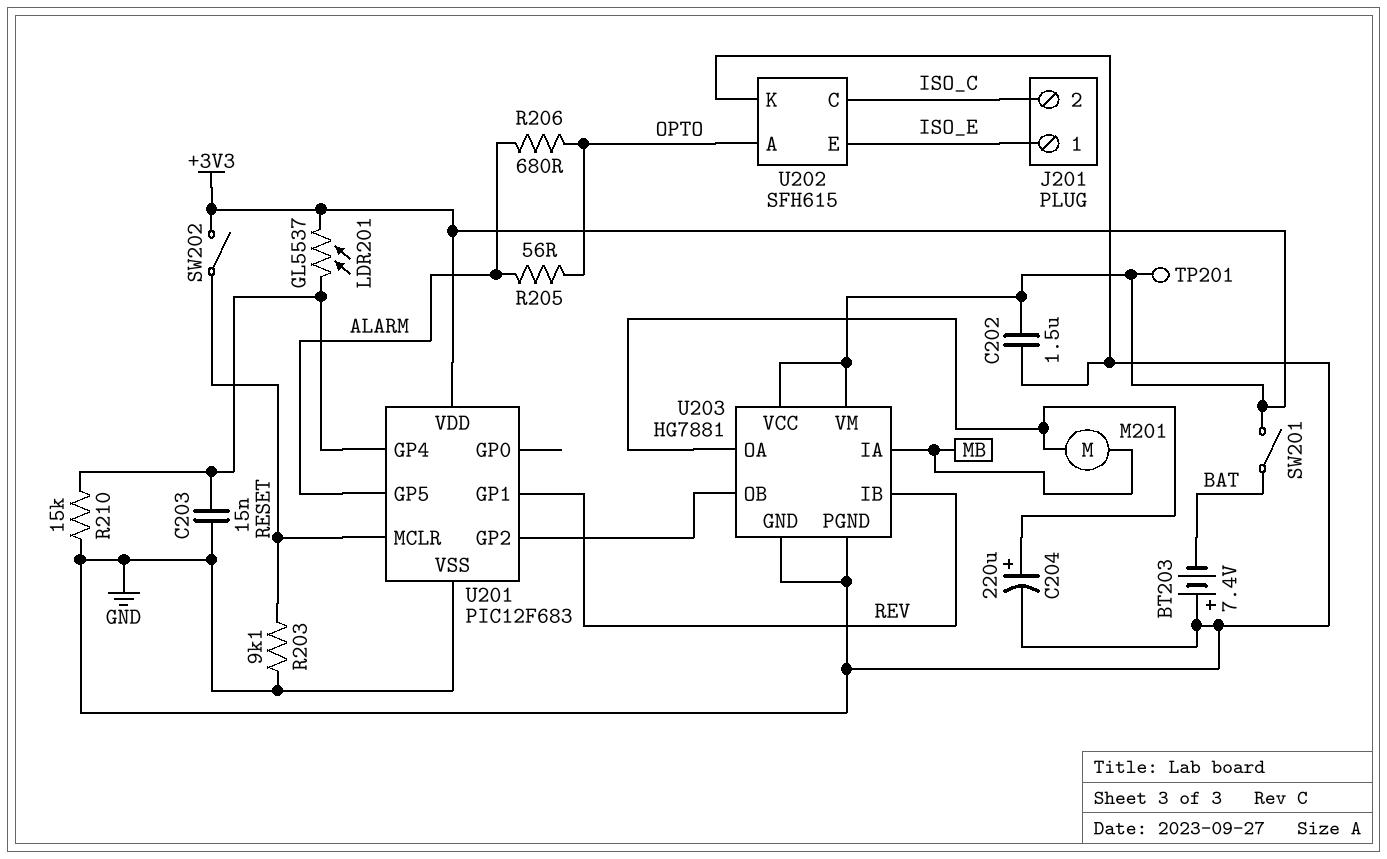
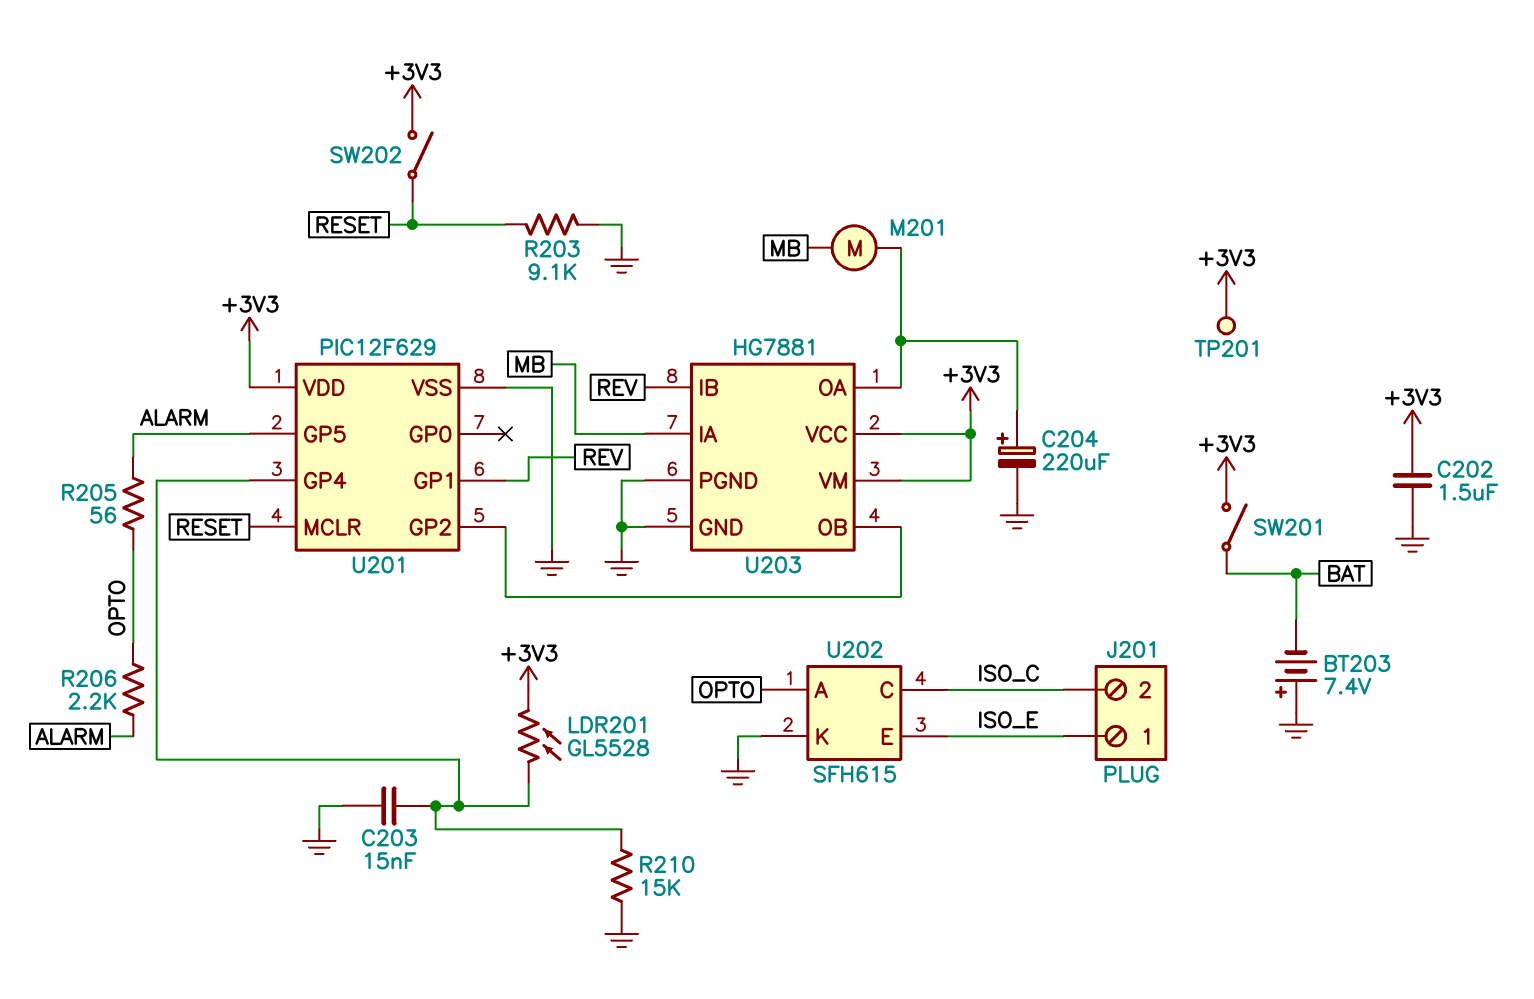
LDR201: GL5537 (+3V3, U201/GP4) -> GL5528 (+3V3, U201/GP4)
R206: 680 (ALARM, OPTO) -> 2.2k (ALARM, OPTO)
U201: PIC12F683 -> PIC12F629

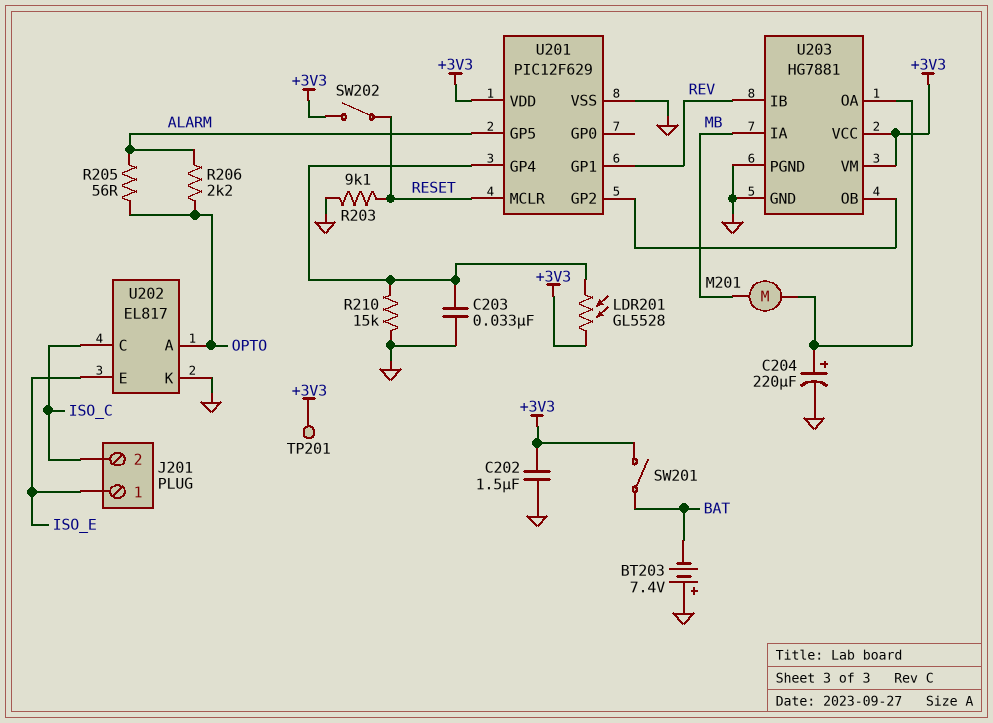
C203: 15nF (GND, U201/GP4) -> 33nF (GND, U201/GP4)
U202: SFH615 -> EL817

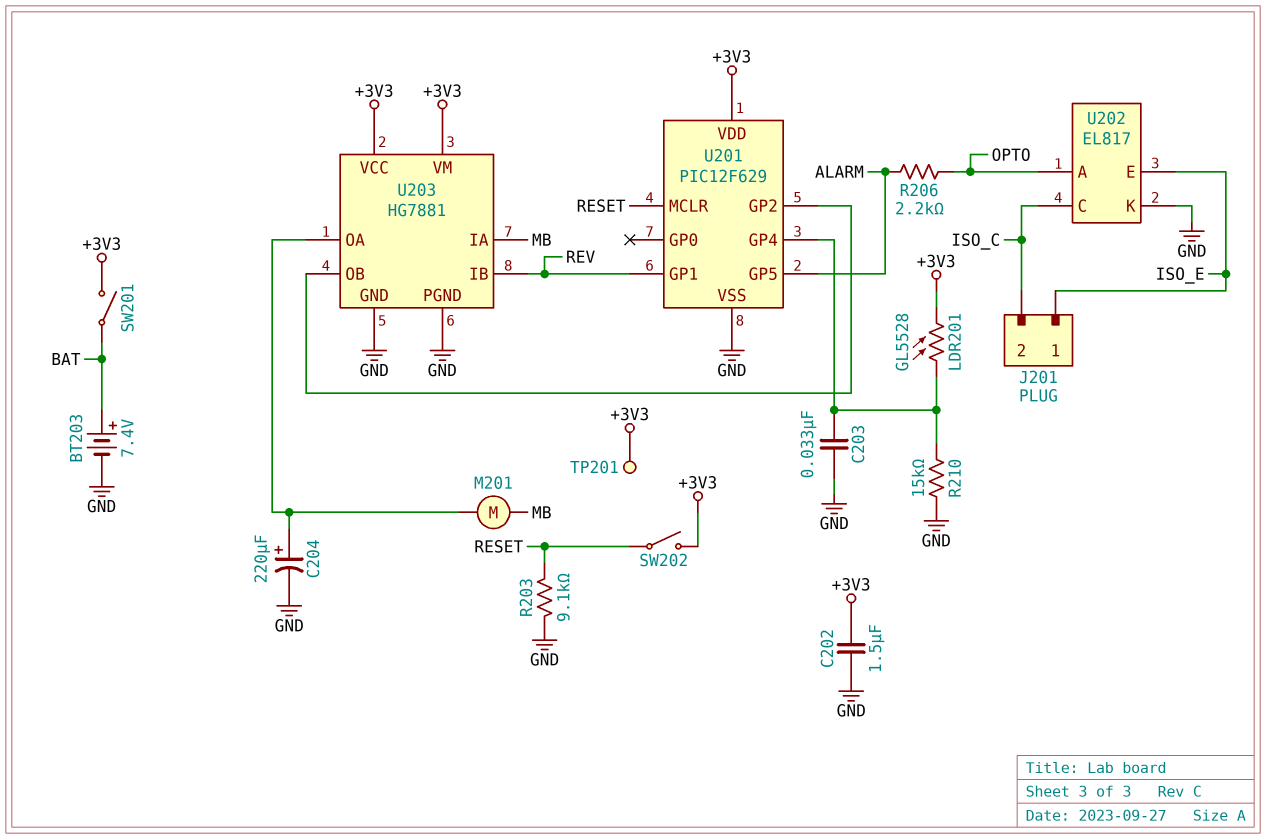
BT203: 7.4V (plus GND, minus BAT) -> 7.4V (plus BAT, minus GND)
R205: 56 (ALARM, OPTO) -> none

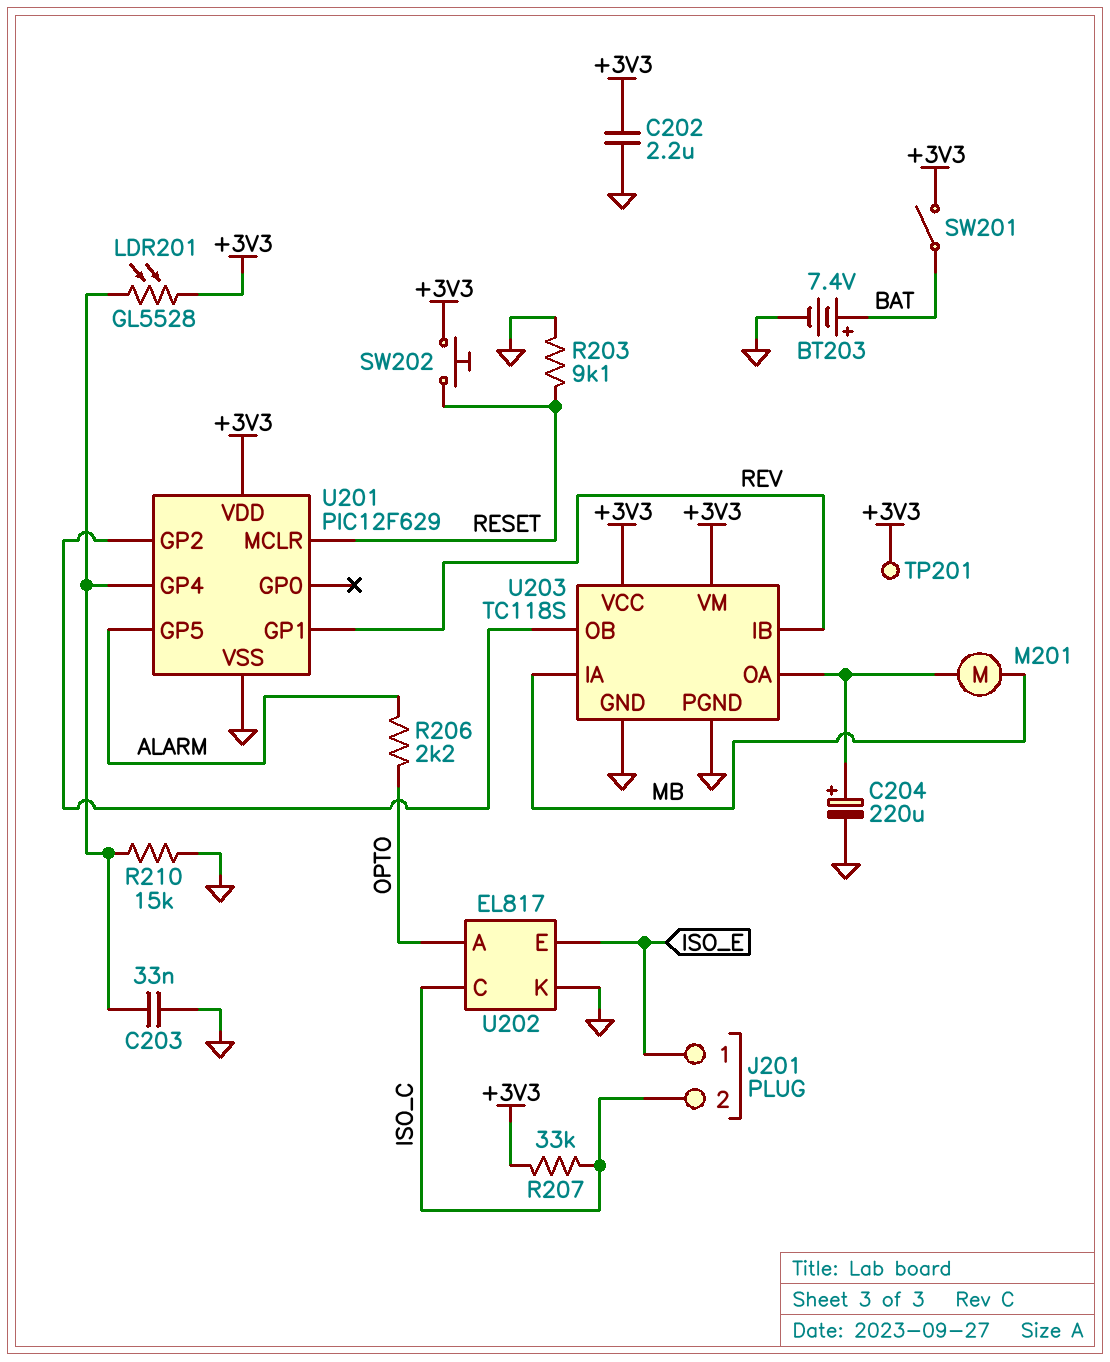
C202: 1.5uF (+3V3, GND) -> 2.2uF (+3V3, GND)
R207: none -> 33k (+3V3, ISO_C)
SW202: switch (+3V3, RESET) -> button (+3V3, RESET)
U203: HG7881 -> TC118S

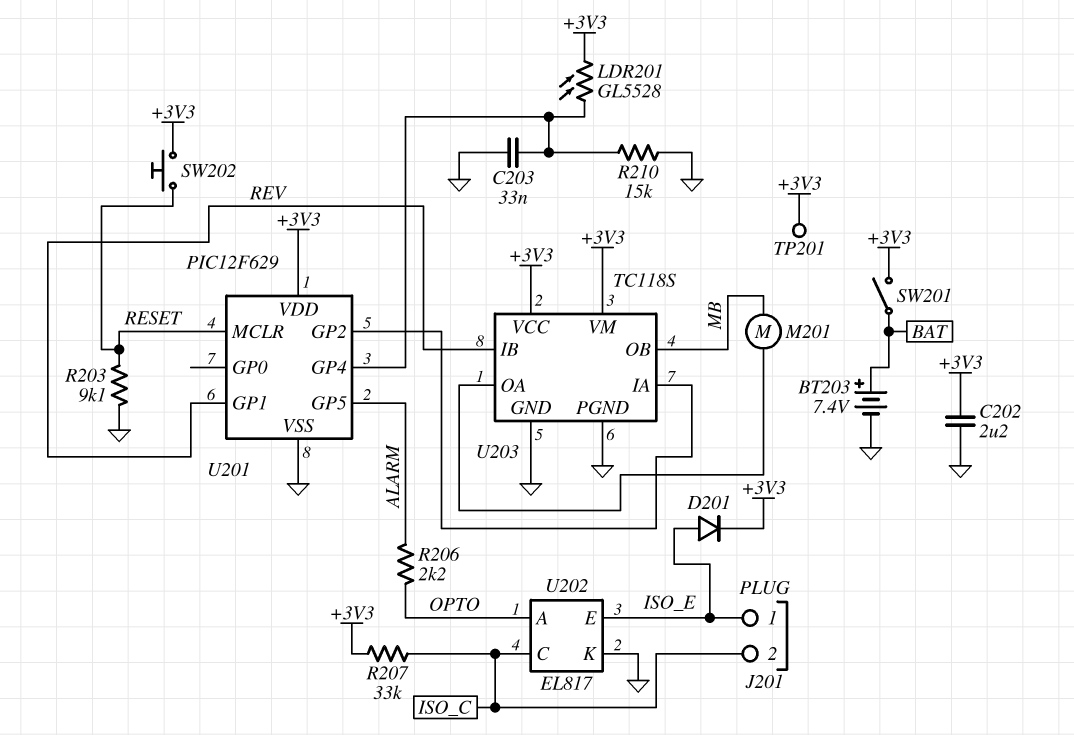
C204: 220uF (plus U203/OA, minus GND) -> none
D201: none -> diode (A ISO_E, K +3V3)
U203 pin IA: MB -> U201/GP2
U203 pin OB: U201/GP2 -> MB

